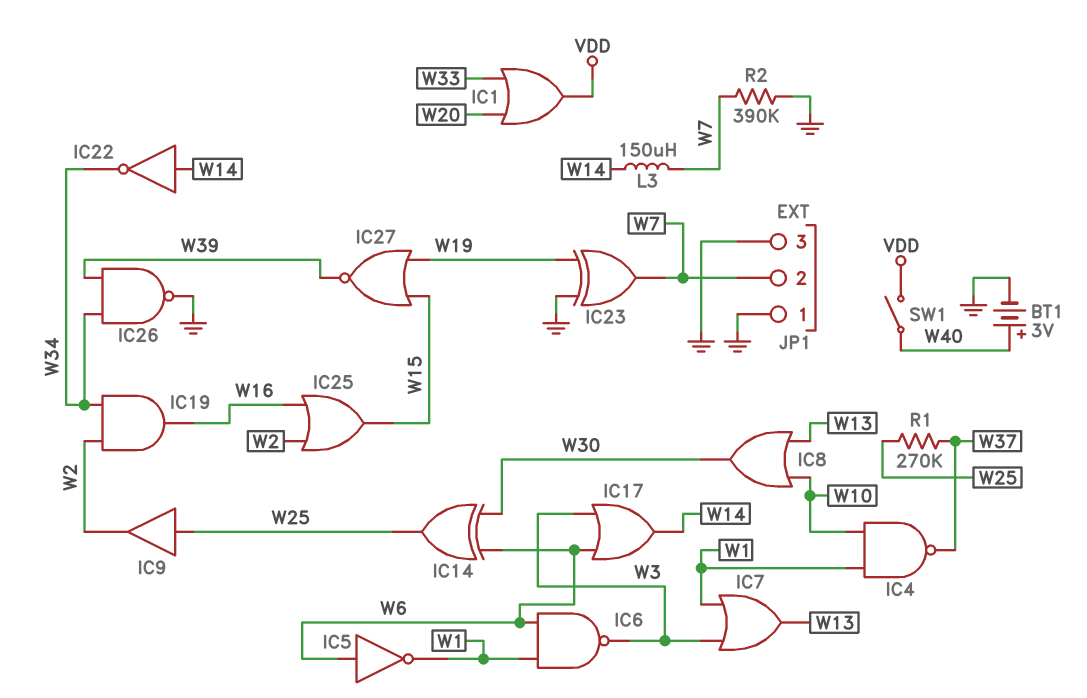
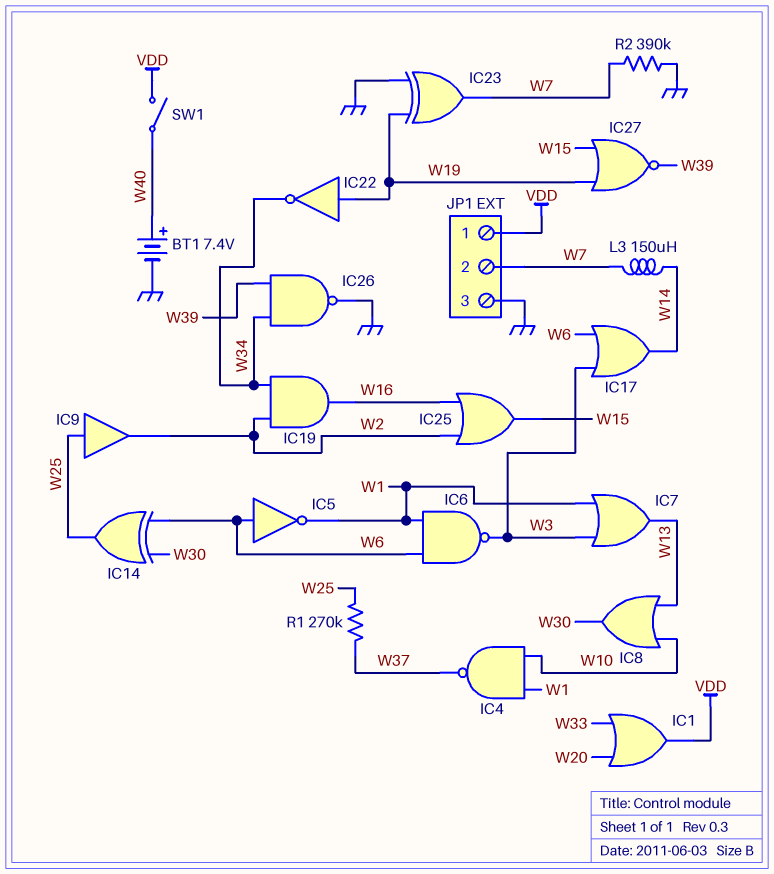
BT1: 3V (plus W40, minus GND) -> 7.4V (plus W40, minus GND)
IC22: NOT (in W14, out W34) -> NOT (in W19, out W34)
JP1 pin 1: GND -> VDD

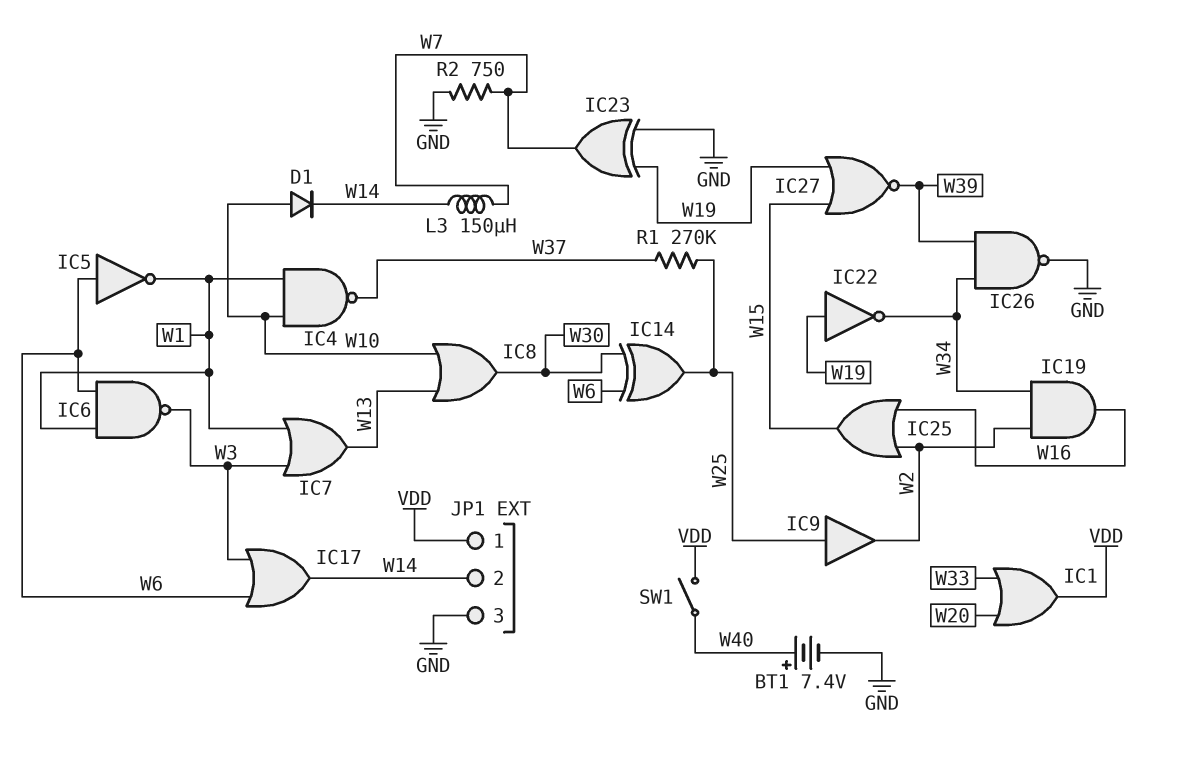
D1: none -> diode (A W10, K W14)
JP1 pin 2: W7 -> W14
R2: 390k (GND, W7) -> 750 (GND, W7)

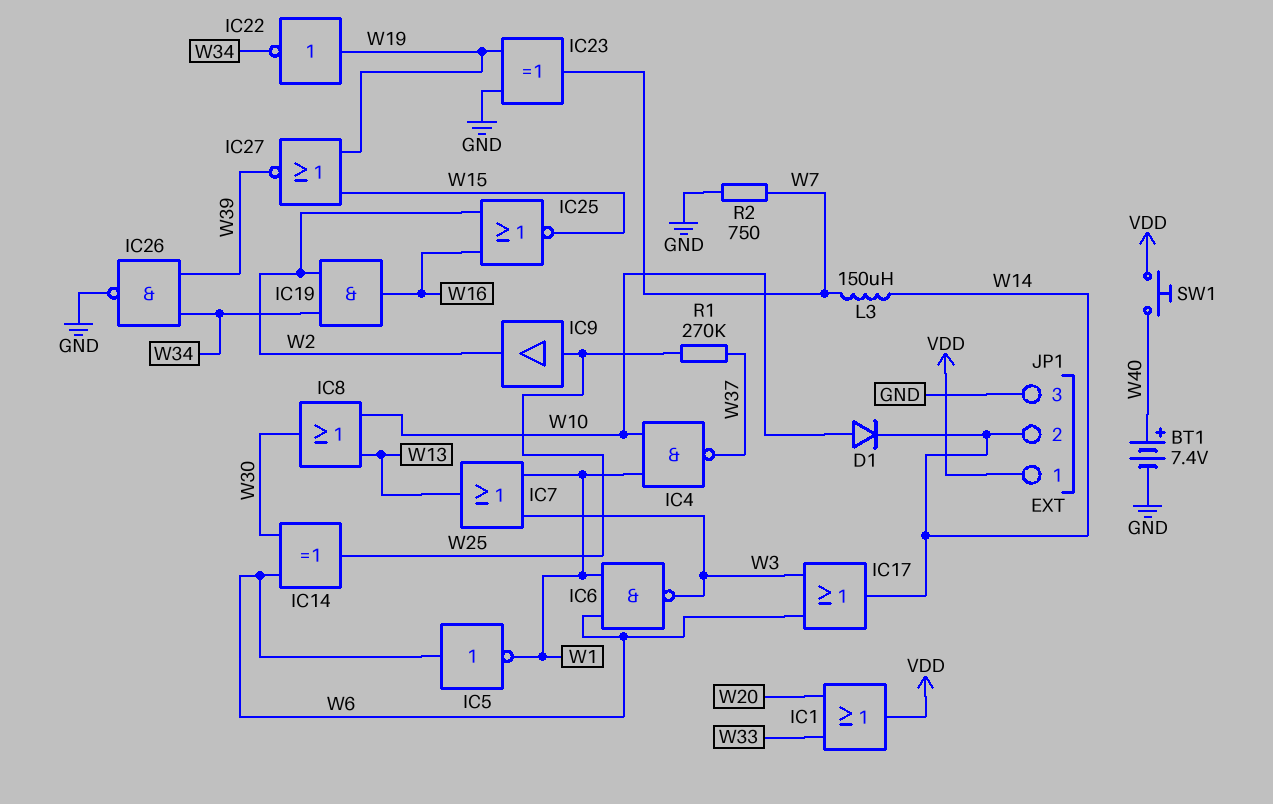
IC25: OR (in W2, in W16, out W15) -> NOR (in W2, in W16, out W15)
SW1: switch (VDD, W40) -> button (VDD, W40)

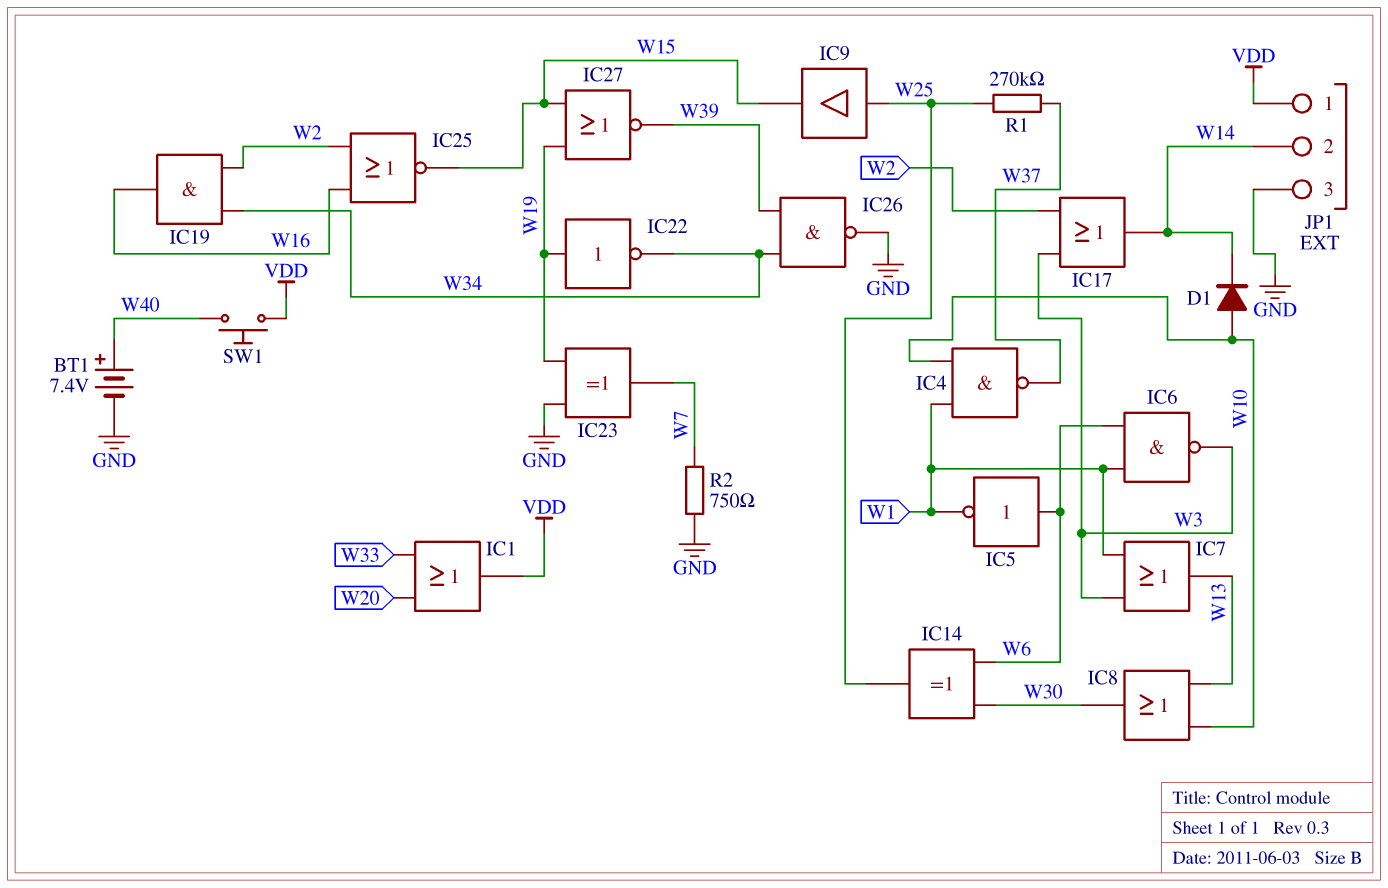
IC9: buffer (in W25, out W2) -> buffer (in W25, out W15)
IC17: OR (in W3, in W6, out W14) -> OR (in W2, in W3, out W14)
L3: 150uH (W7, W14) -> none

